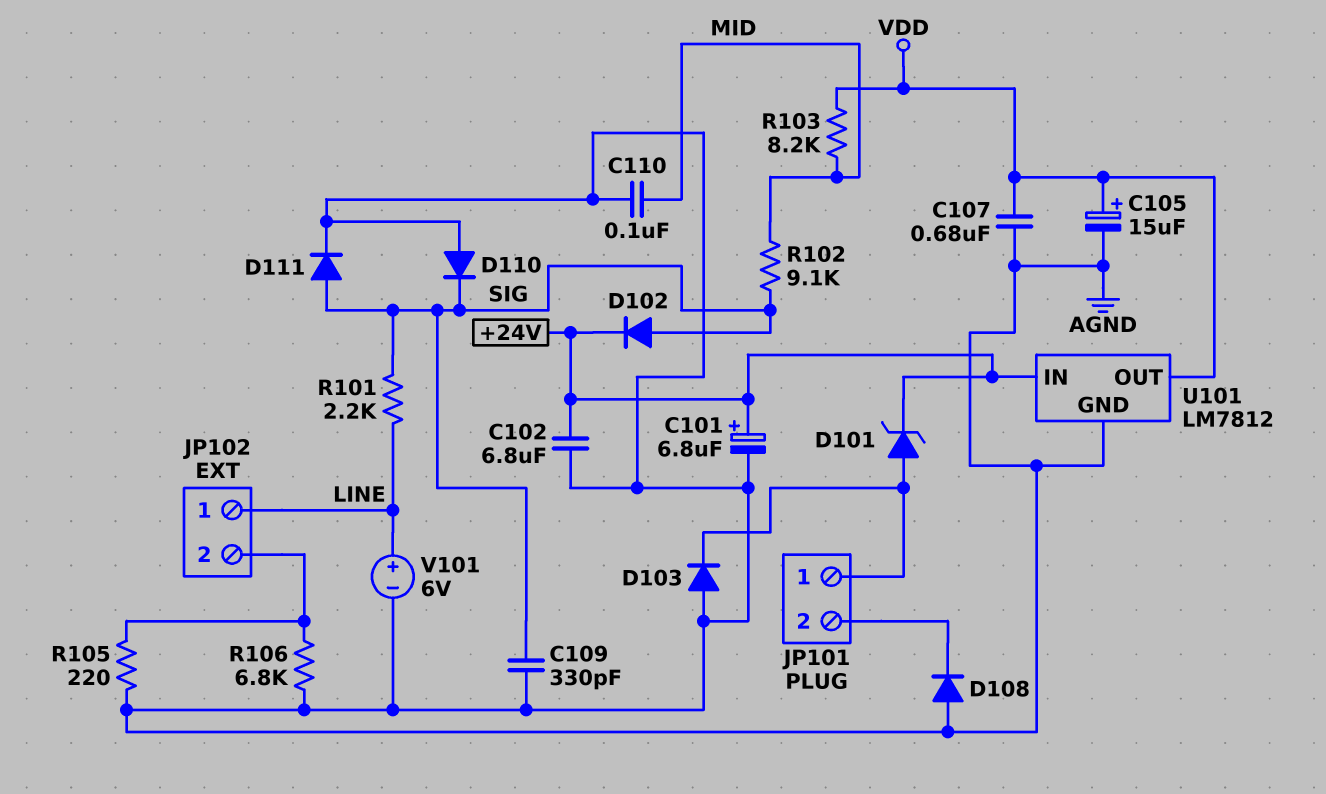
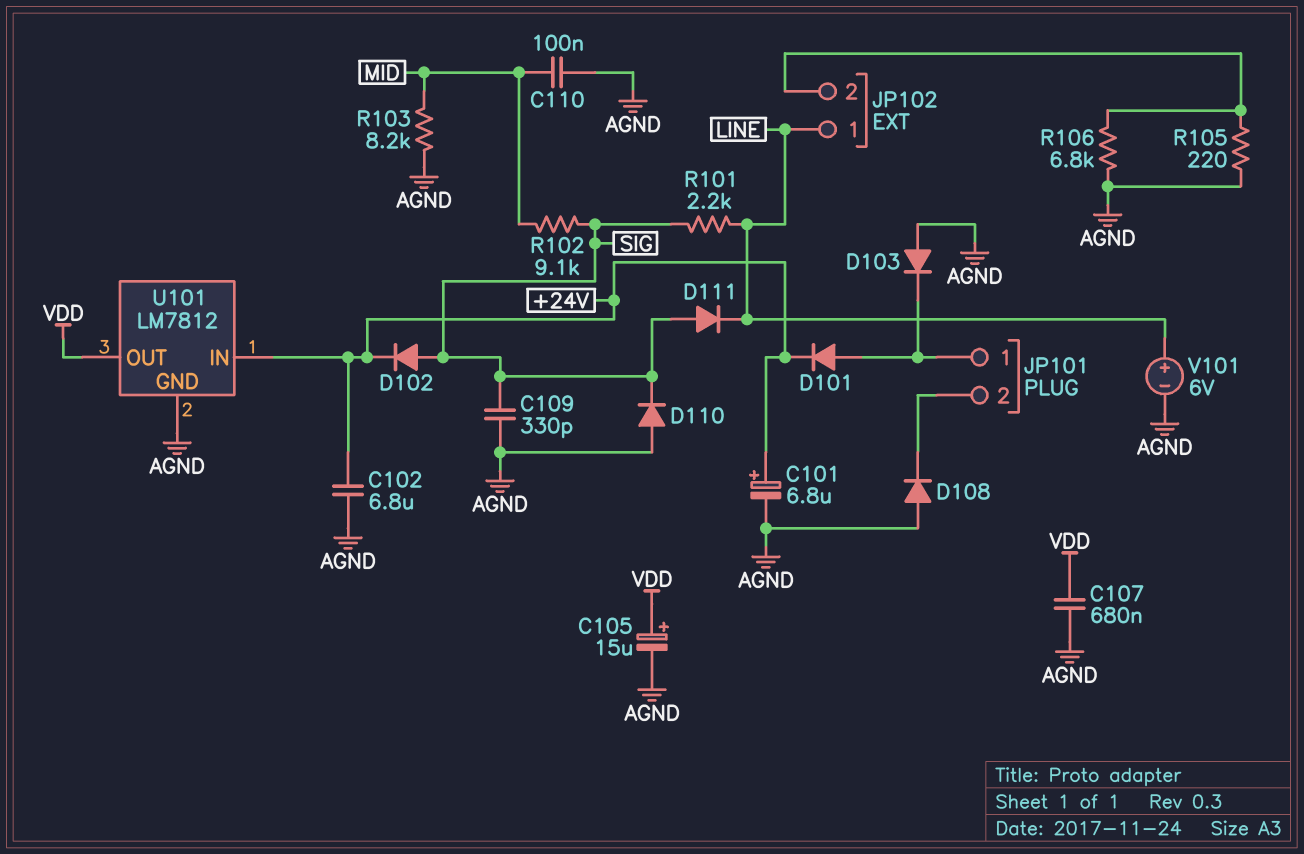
D101: zener (A JP101/1, K +24V) -> diode (A JP101/1, K +24V)
D111: diode (A SIG, K AGND) -> diode (A SIG, K LINE)
R103: 8.2k (MID, VDD) -> 8.2k (AGND, MID)

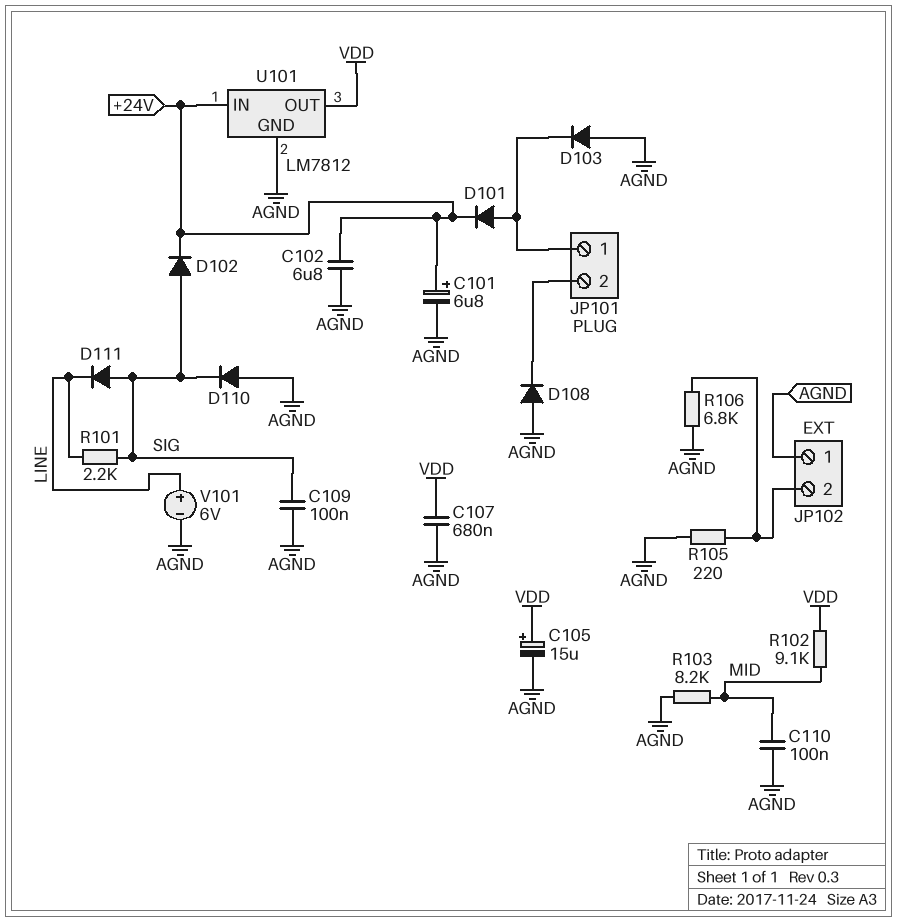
C109: 330pF (AGND, SIG) -> 100nF (AGND, SIG)
JP102 pin 1: LINE -> AGND
R102: 9.1k (MID, SIG) -> 9.1k (MID, VDD)

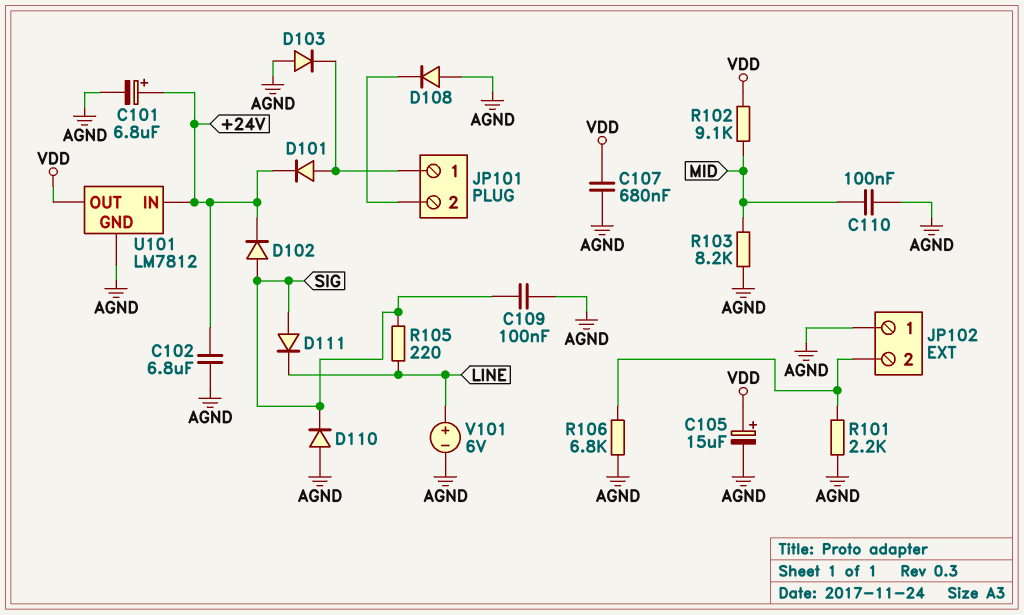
R101: 2.2k (LINE, SIG) -> 2.2k (AGND, JP102/2)
R105: 220 (AGND, JP102/2) -> 220 (LINE, SIG)

